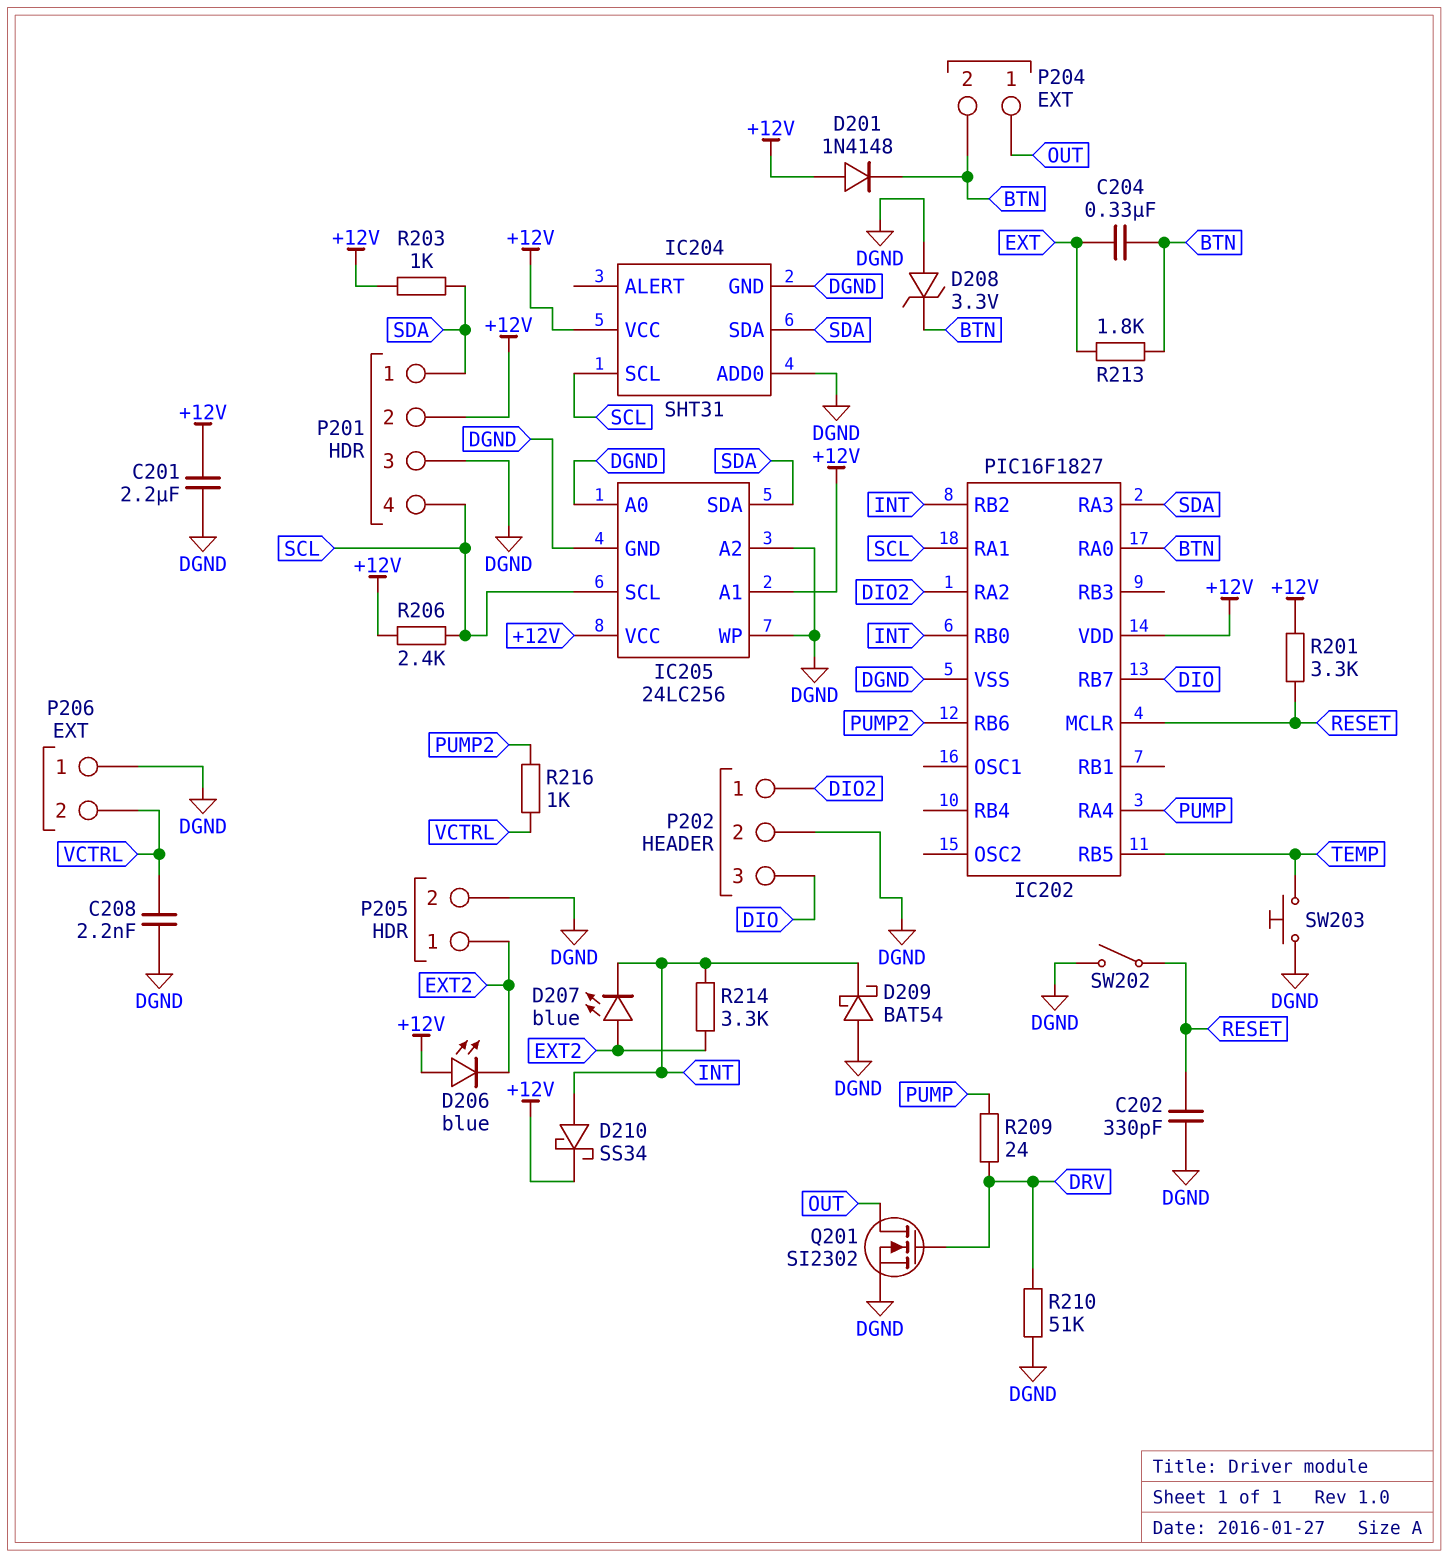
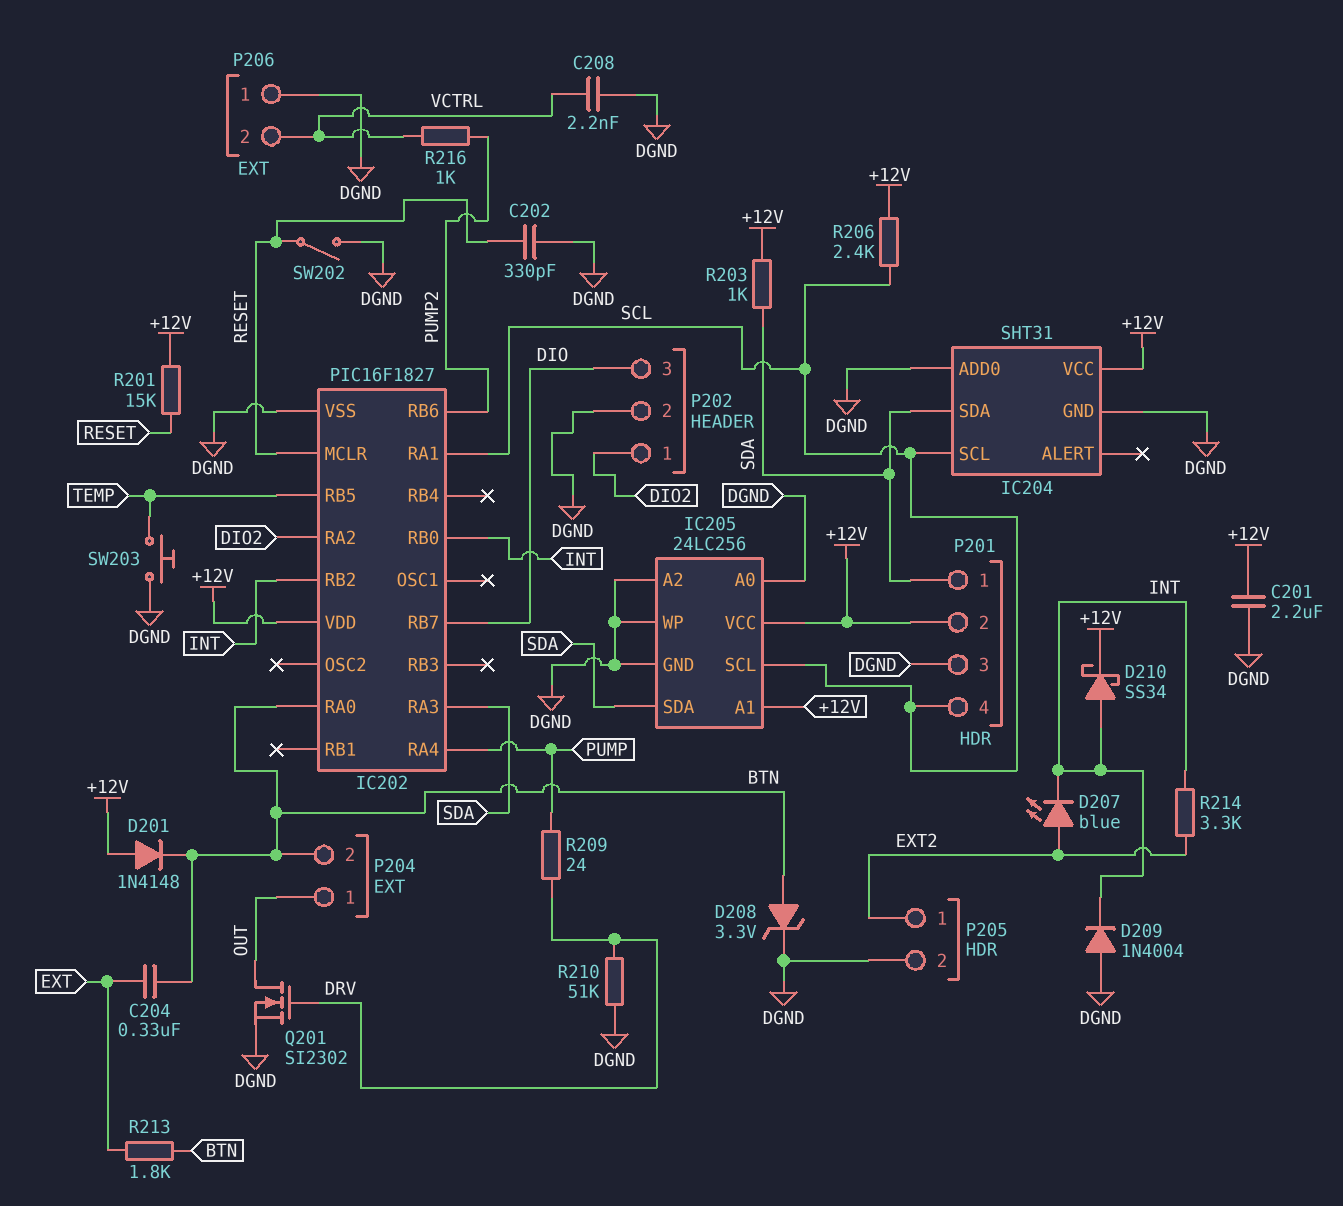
D206: LED blue (A +12V, K EXT2) -> none
D208: zener 3.3V (A DGND, K BTN) -> zener 3.3V (A BTN, K DGND)
D209: schottky BAT54 (A DGND, K INT) -> diode 1N4004 (A DGND, K INT)
R201: 3.3k (+12V, RESET) -> 15k (+12V, RESET)

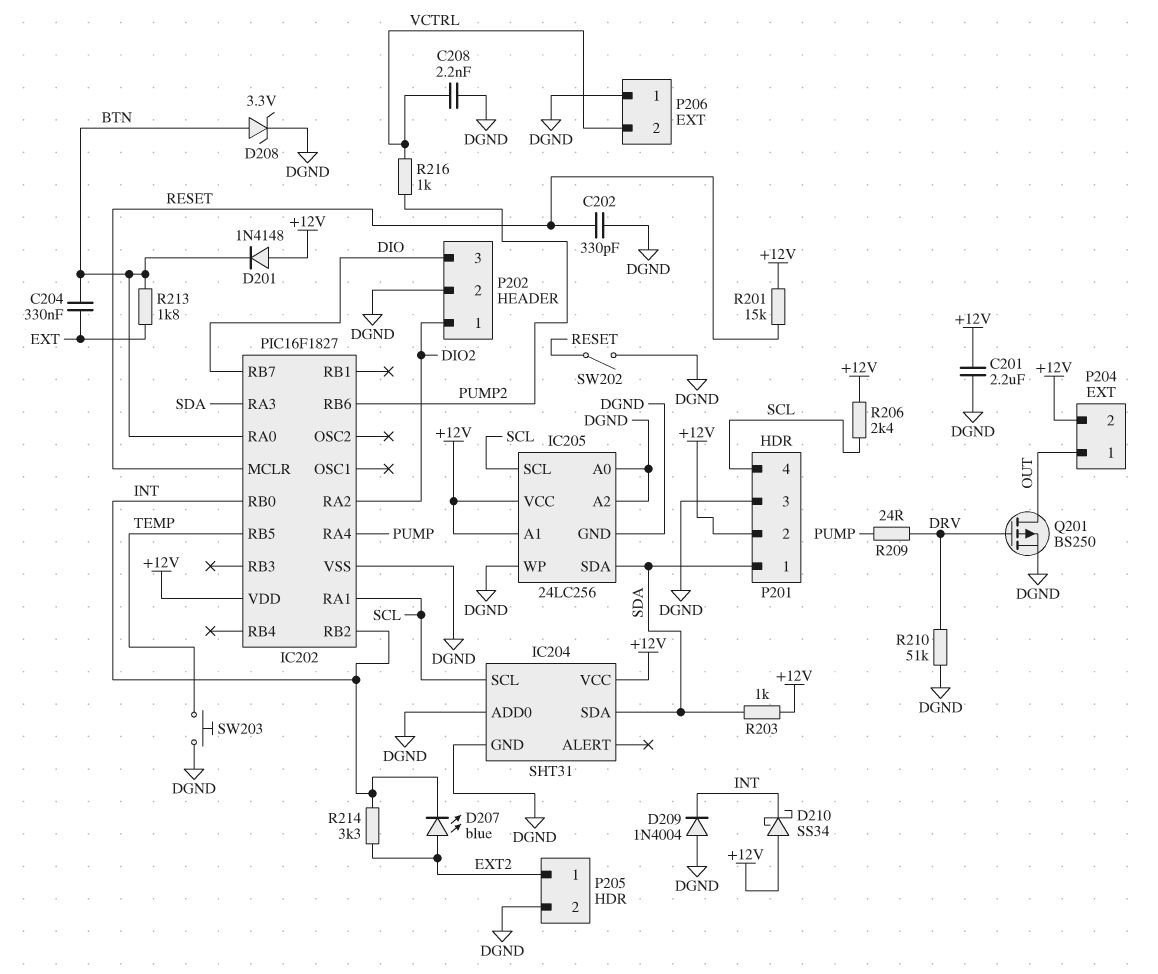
D210: schottky SS34 (A INT, K +12V) -> schottky SS34 (A +12V, K INT)
P204 pin 2: BTN -> +12V
Q201: NMOS SI2302 (G DRV, D OUT, S DGND) -> PMOS BS250 (G DRV, D OUT, S DGND)

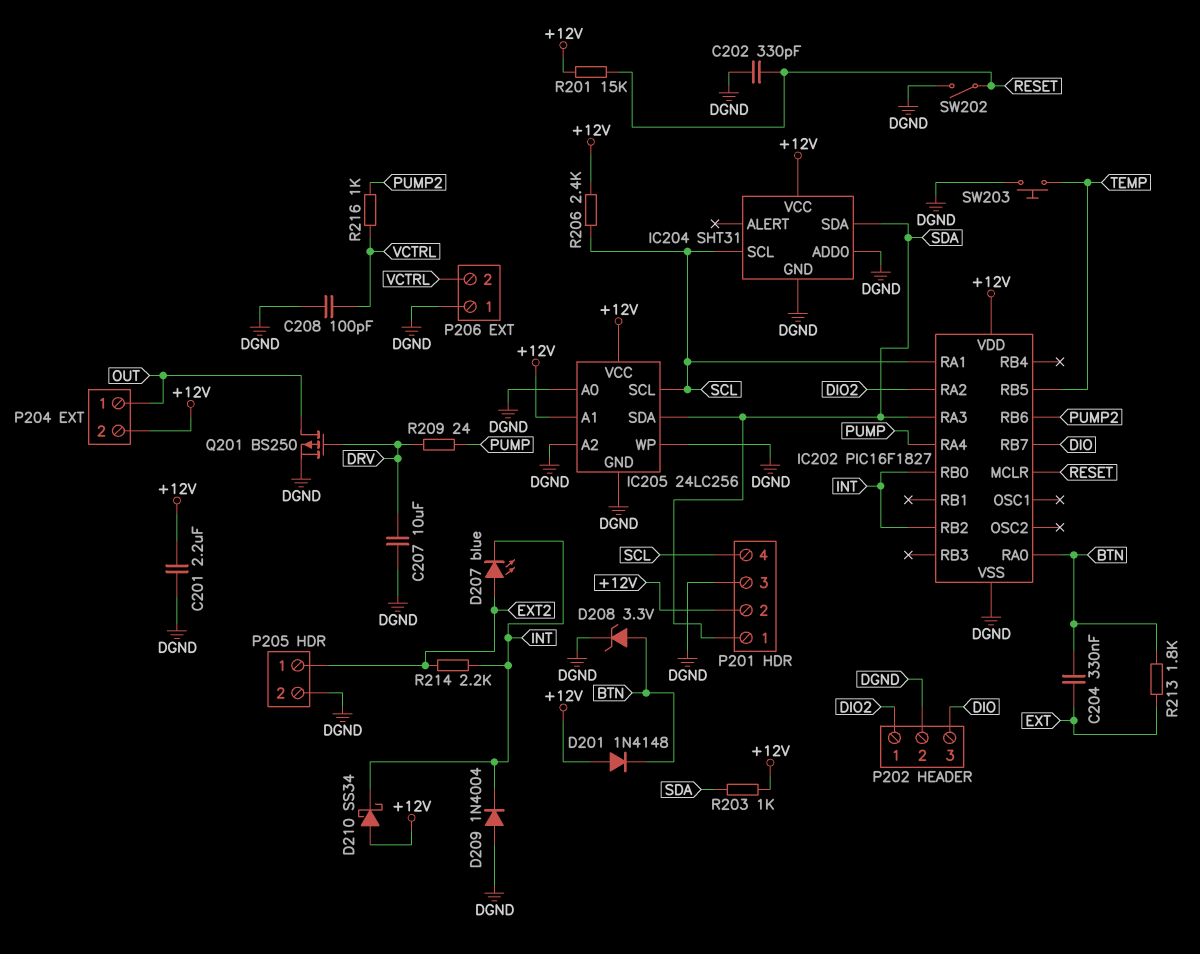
C207: none -> 10uF (DGND, DRV)
C208: 2.2nF (DGND, VCTRL) -> 100pF (DGND, VCTRL)
R210: 51k (DGND, DRV) -> none
R214: 3.3k (EXT2, INT) -> 2.2k (EXT2, INT)

